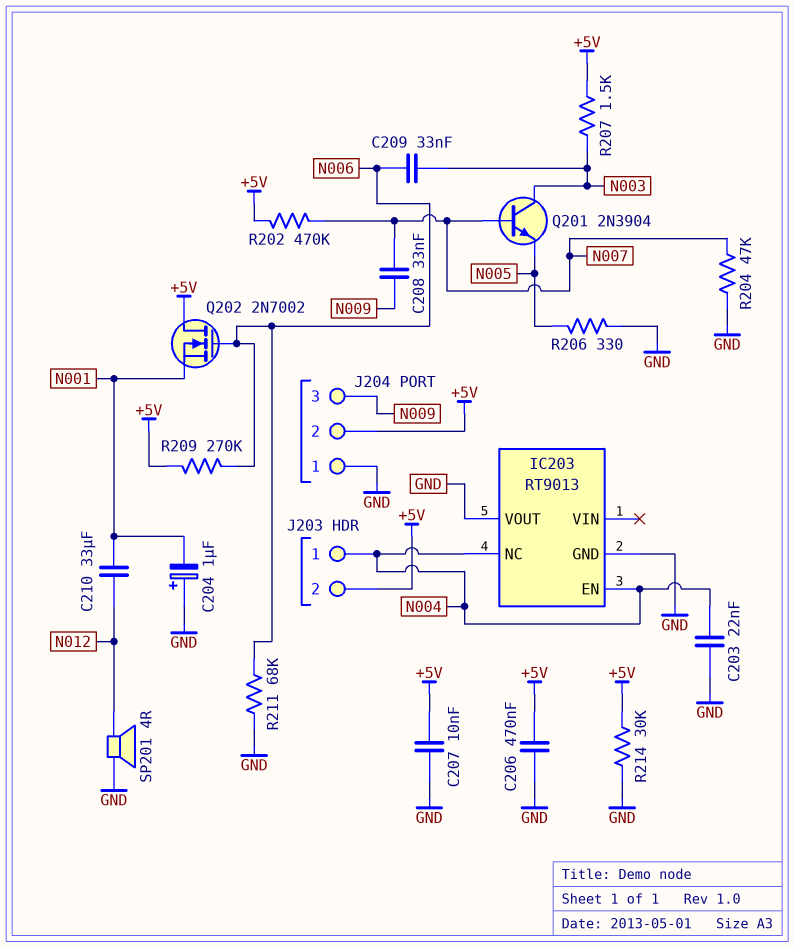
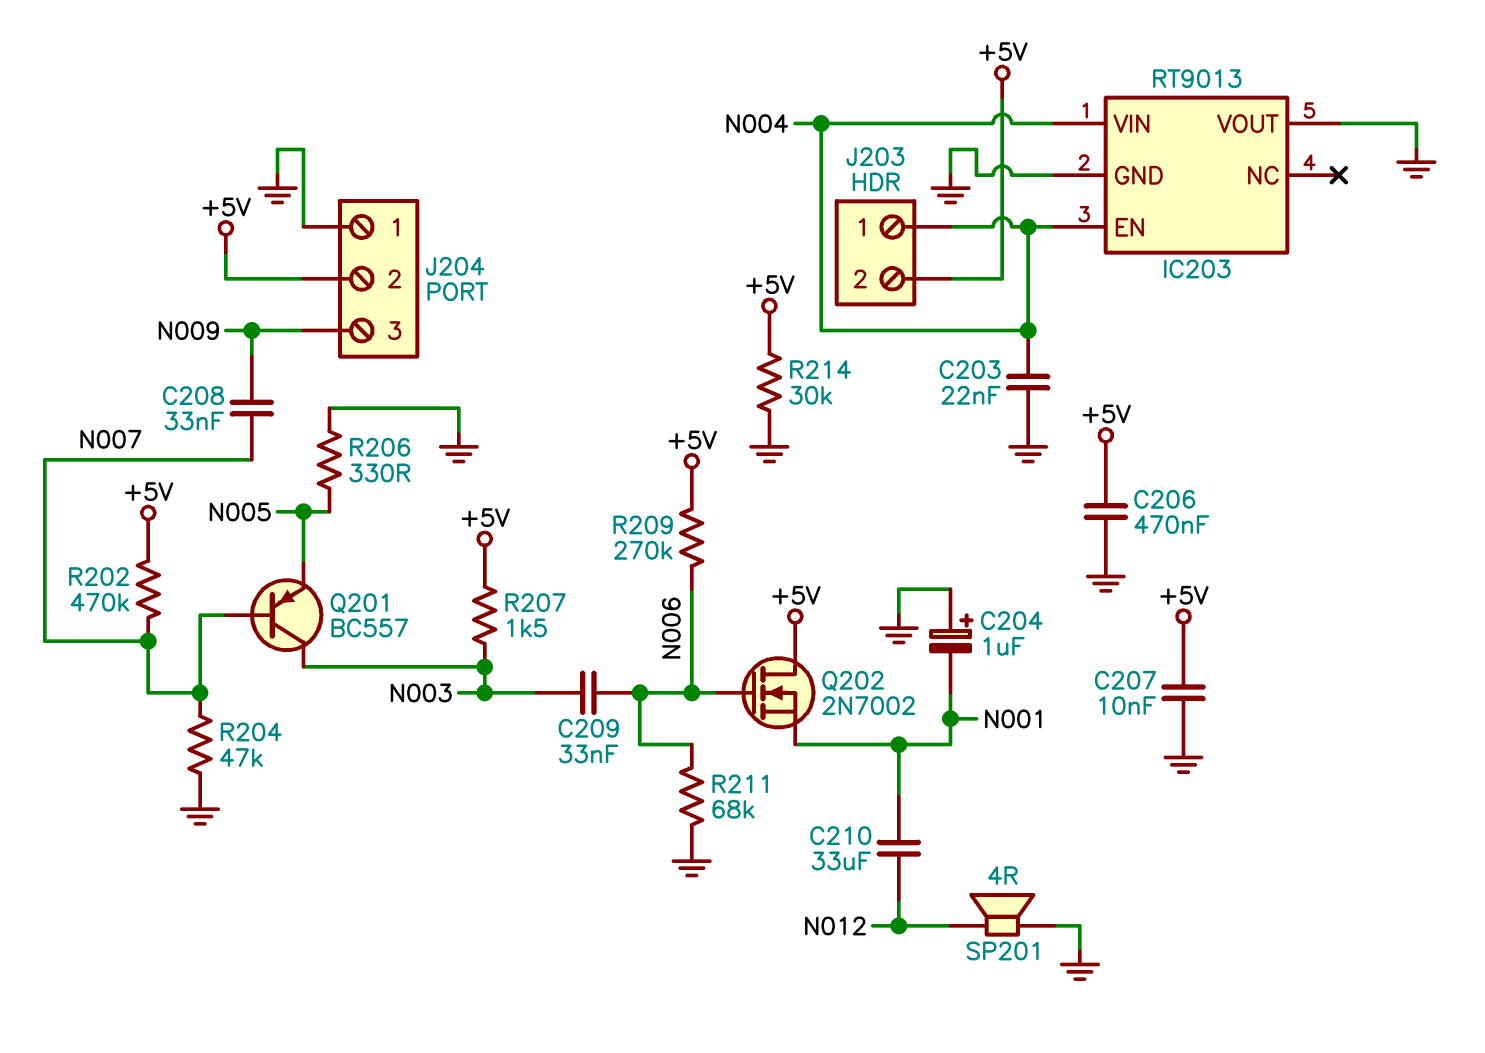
IC203 pin NC: N004 -> none
IC203 pin VIN: none -> N004
Q201: NPN 2N3904 (B N007, C N003, E N005) -> PNP BC557 (B N007, C N003, E N005)

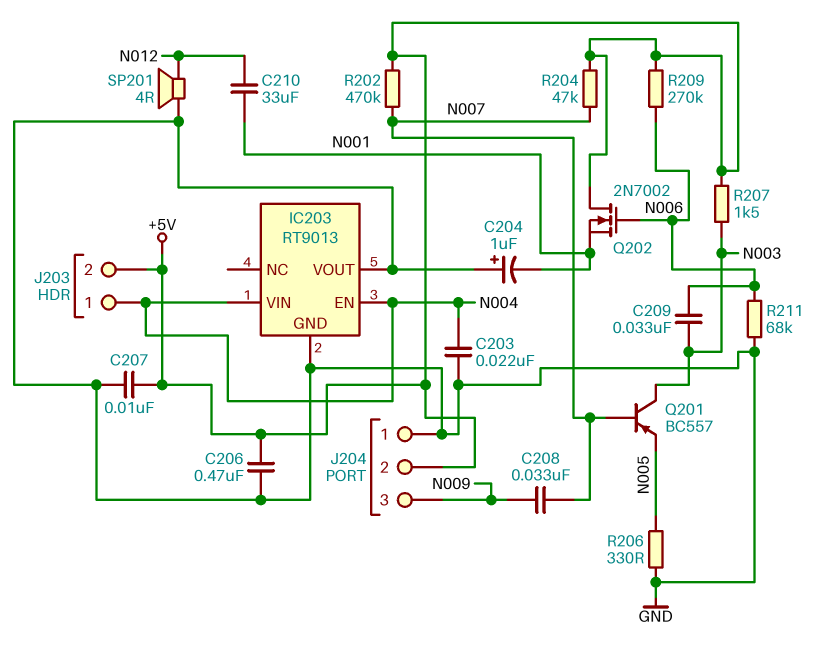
R204: 47k (GND, N007) -> 47k (+5V, N007)
R214: 30k (+5V, GND) -> none

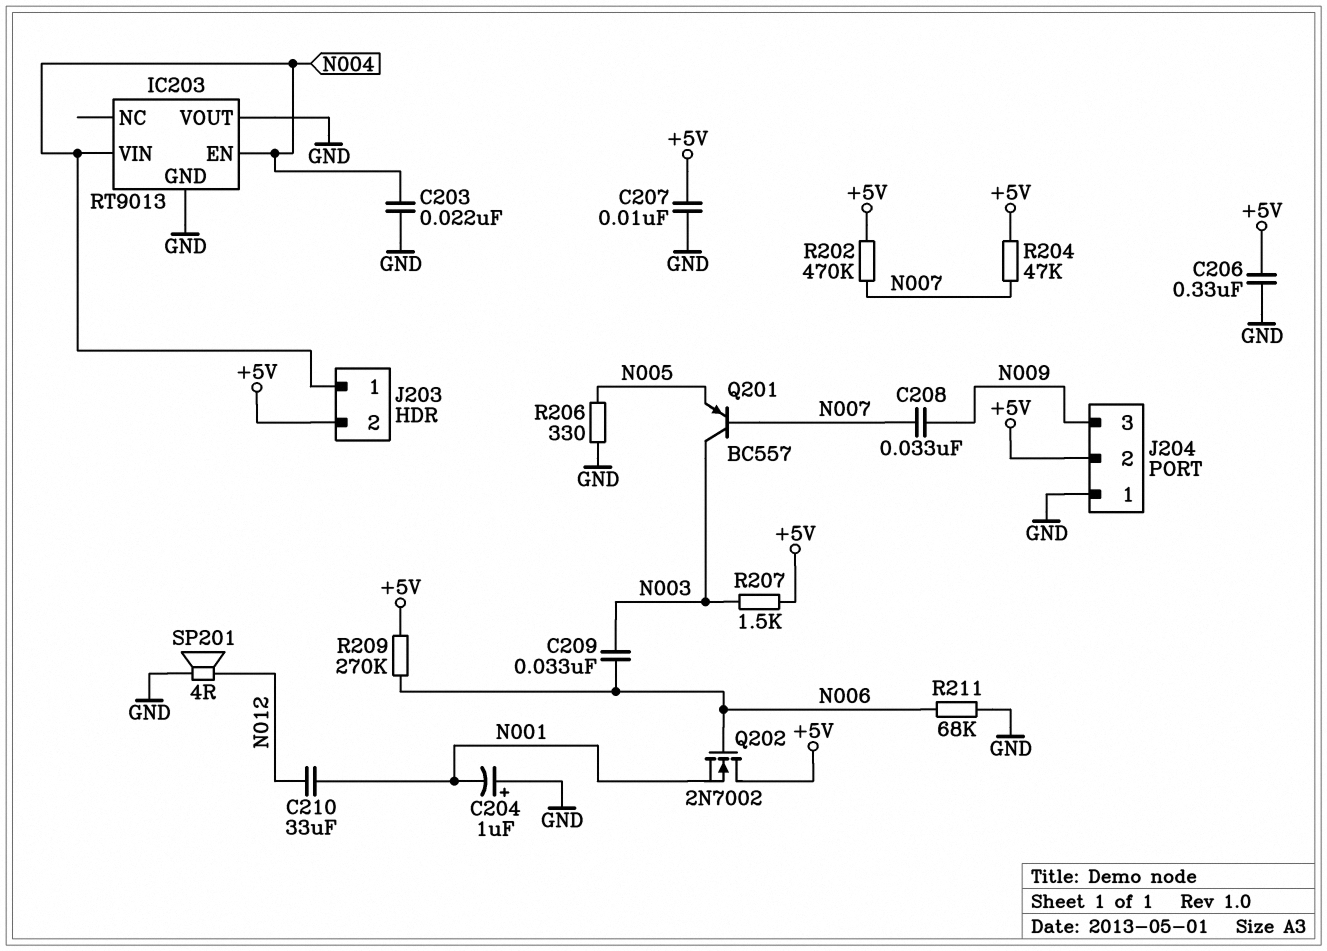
C206: 470nF (+5V, GND) -> 330nF (+5V, GND)

